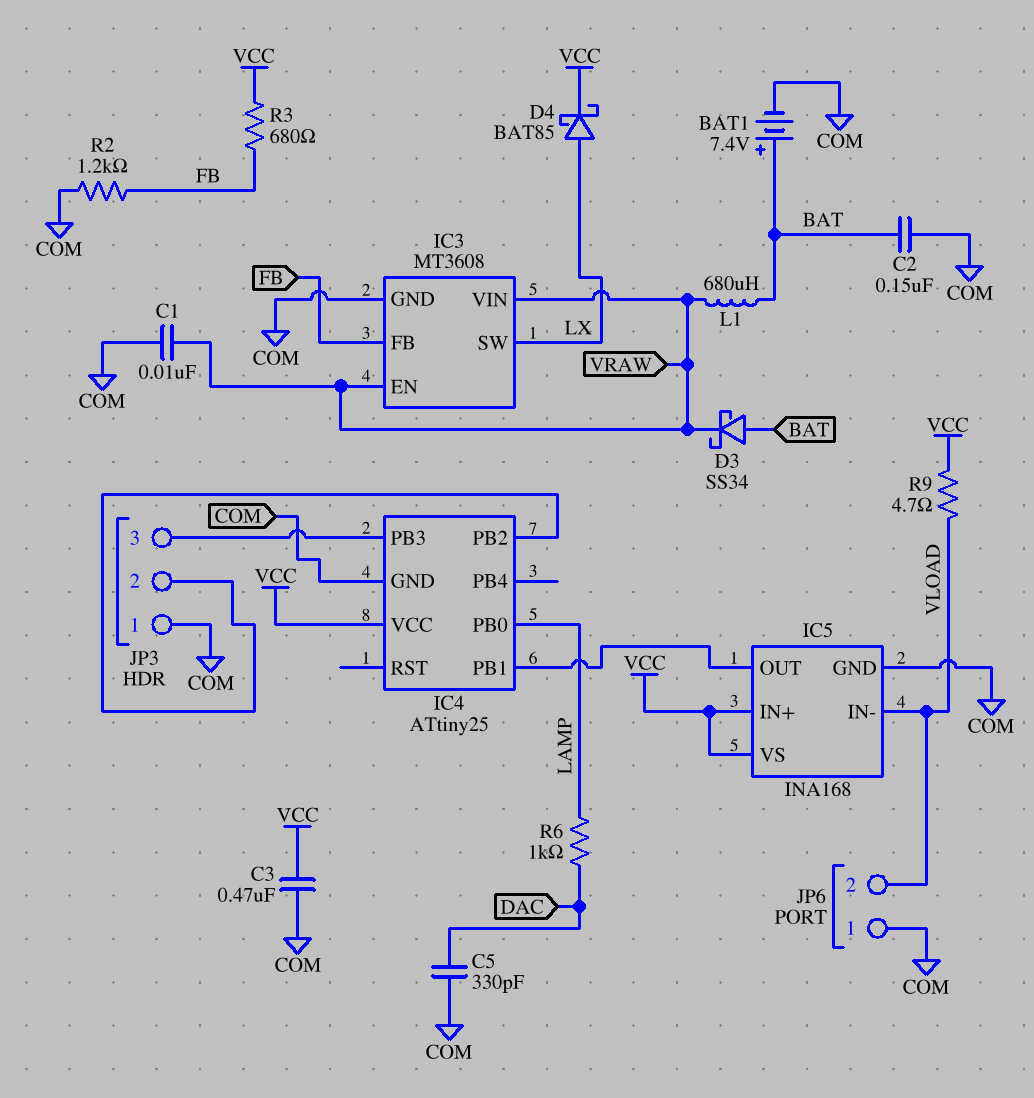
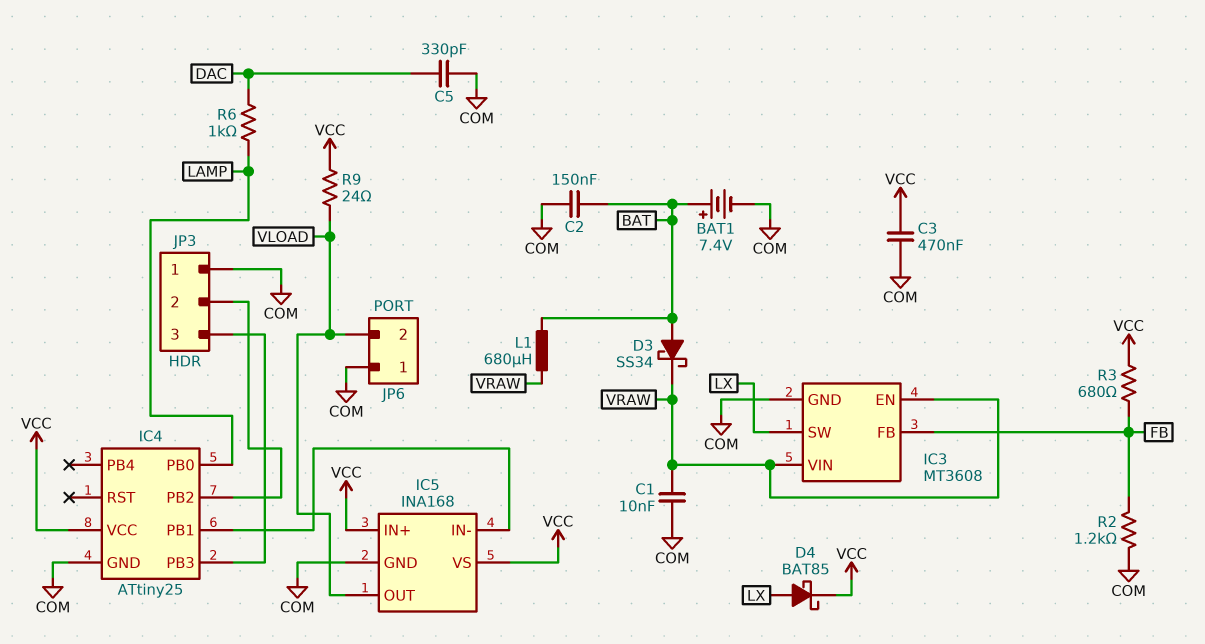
IC5 pin IN-: VLOAD -> IC4/PB1
IC5 pin OUT: IC4/PB1 -> VLOAD
R9: 4.7 (VCC, VLOAD) -> 24 (VCC, VLOAD)

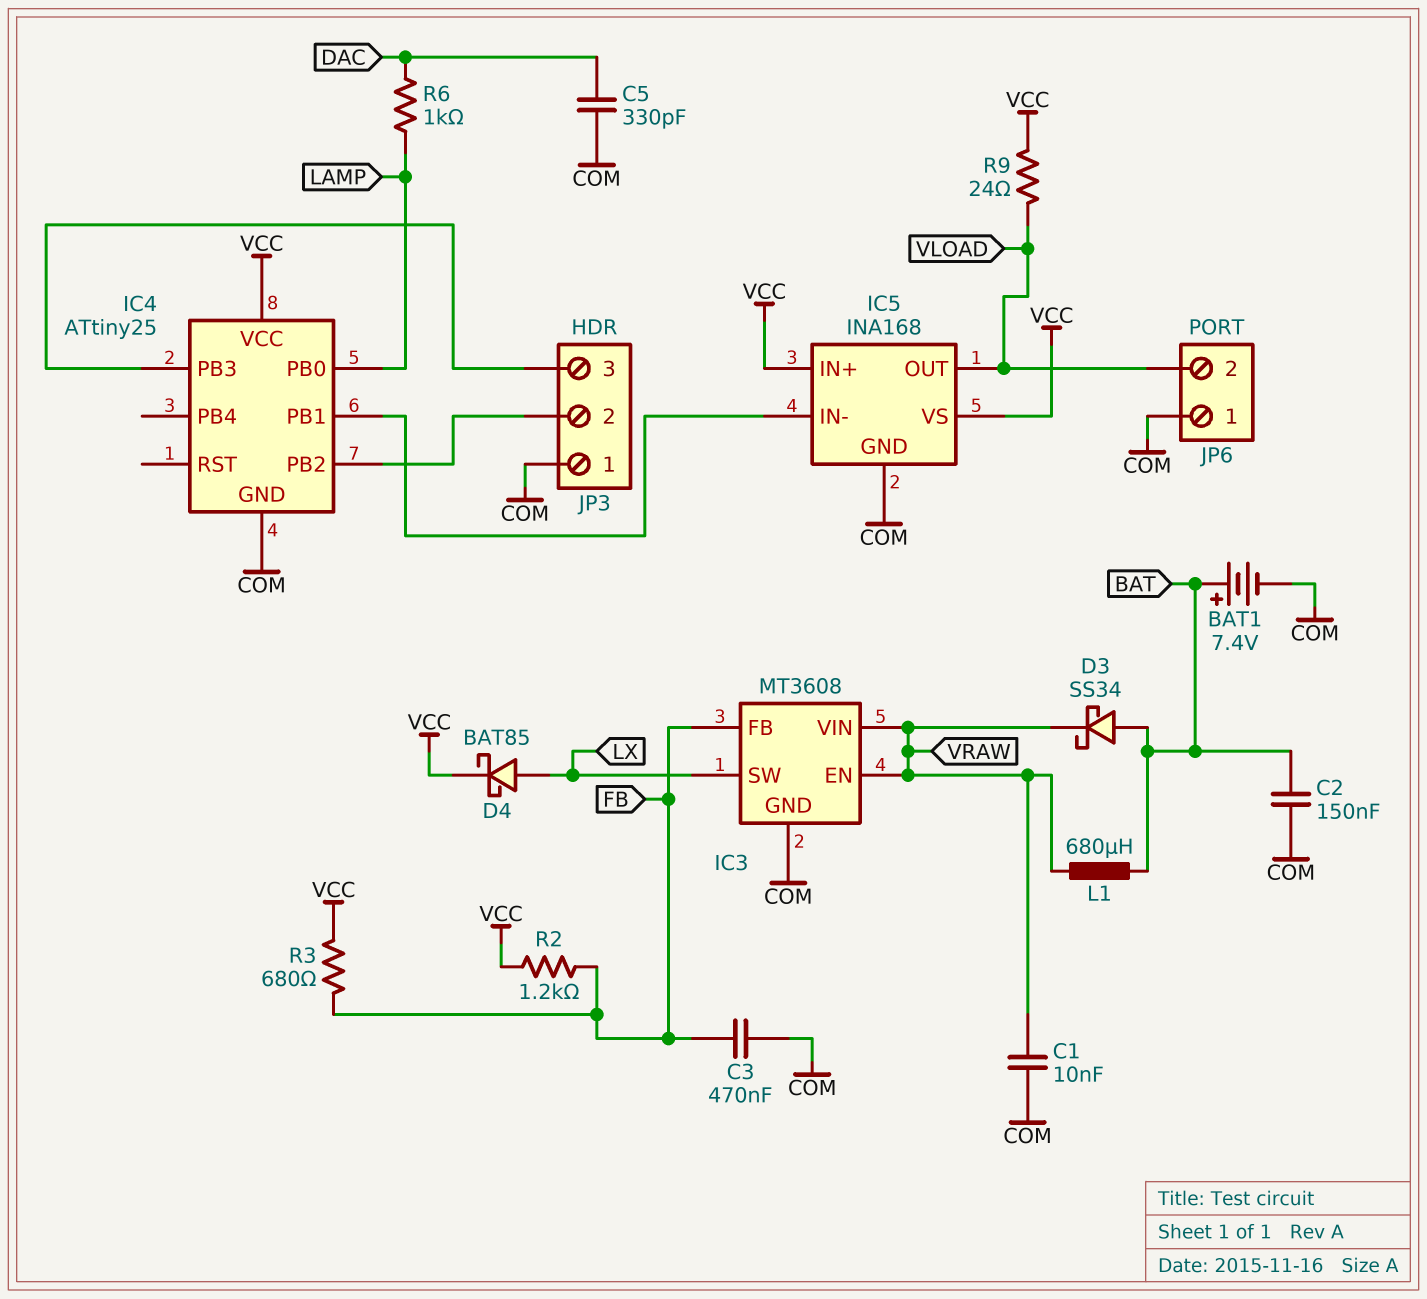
C3: 470nF (COM, VCC) -> 470nF (COM, FB)
R2: 1.2k (COM, FB) -> 1.2k (FB, VCC)

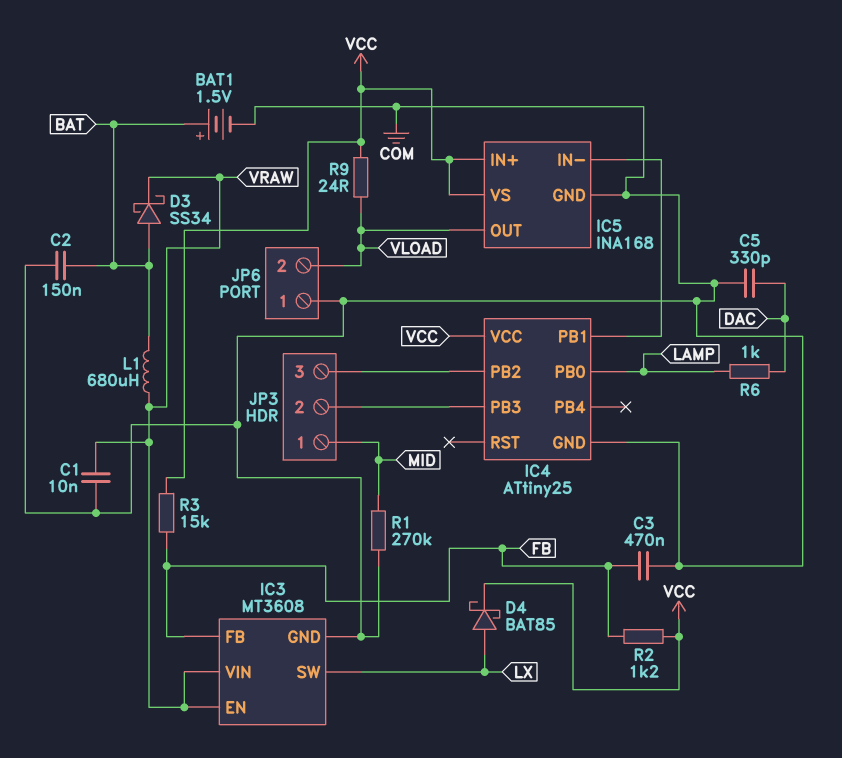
BAT1: 7.4V (plus BAT, minus COM) -> 1.5V (plus BAT, minus COM)
JP3 pin 1: COM -> MID
JP3 pin 2: IC4/PB2 -> IC4/PB3
JP3 pin 3: IC4/PB3 -> IC4/PB2
R1: none -> 270k (COM, MID)
R3: 680 (FB, VCC) -> 15k (FB, VCC)

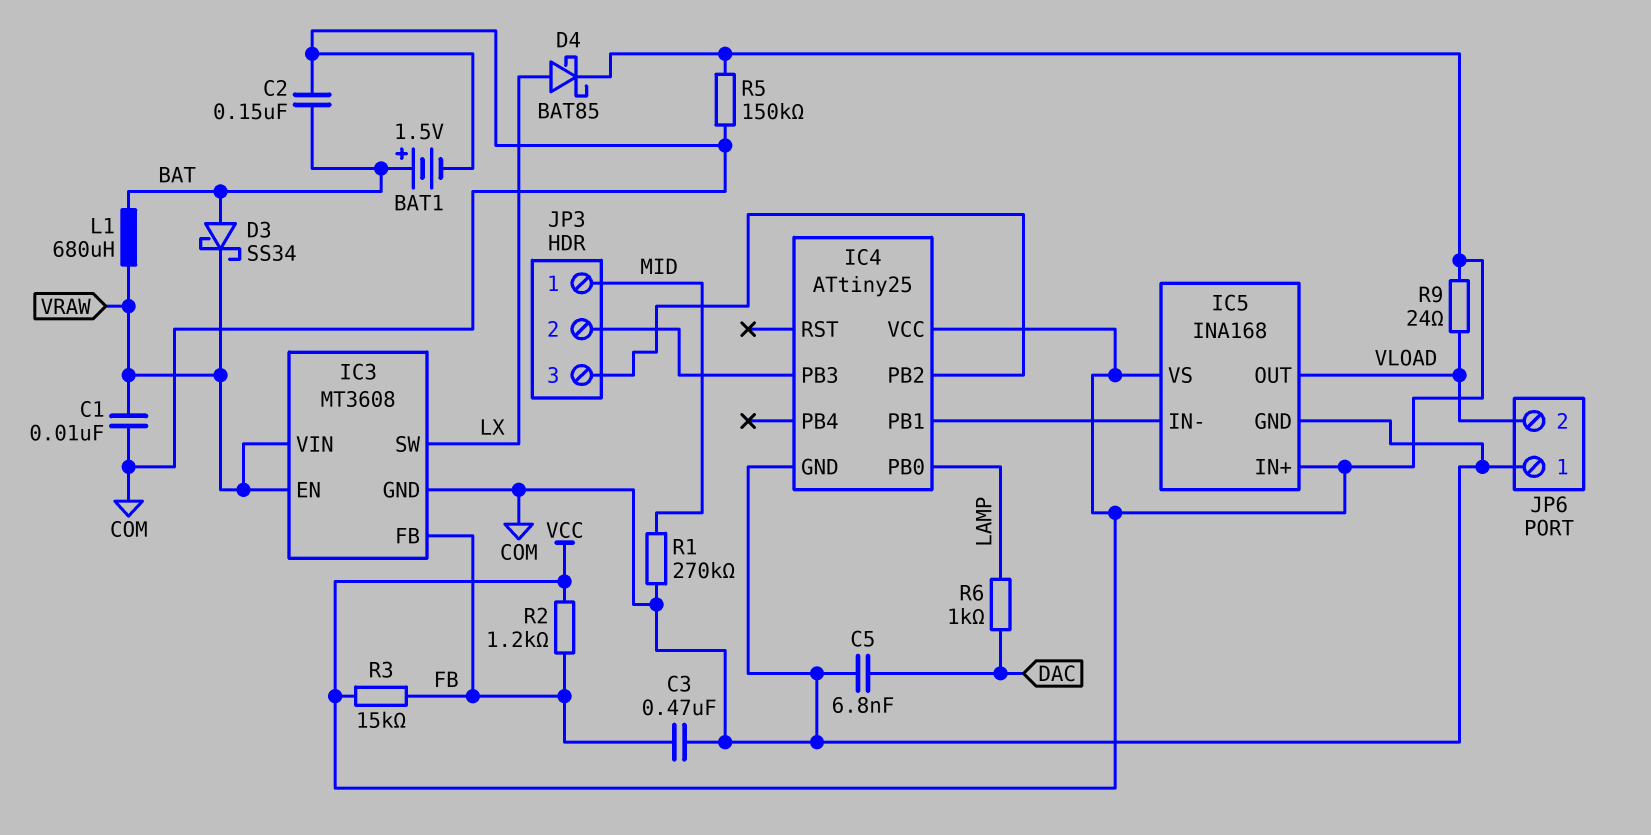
C5: 330pF (COM, DAC) -> 6.8nF (COM, DAC)
R5: none -> 150k (COM, VCC)

